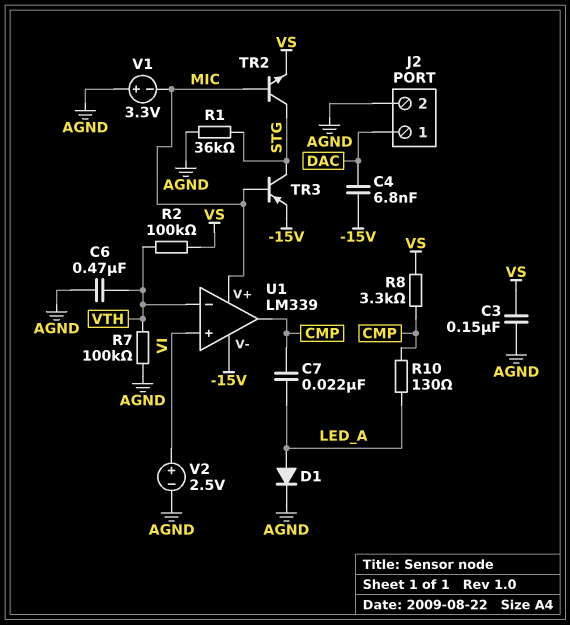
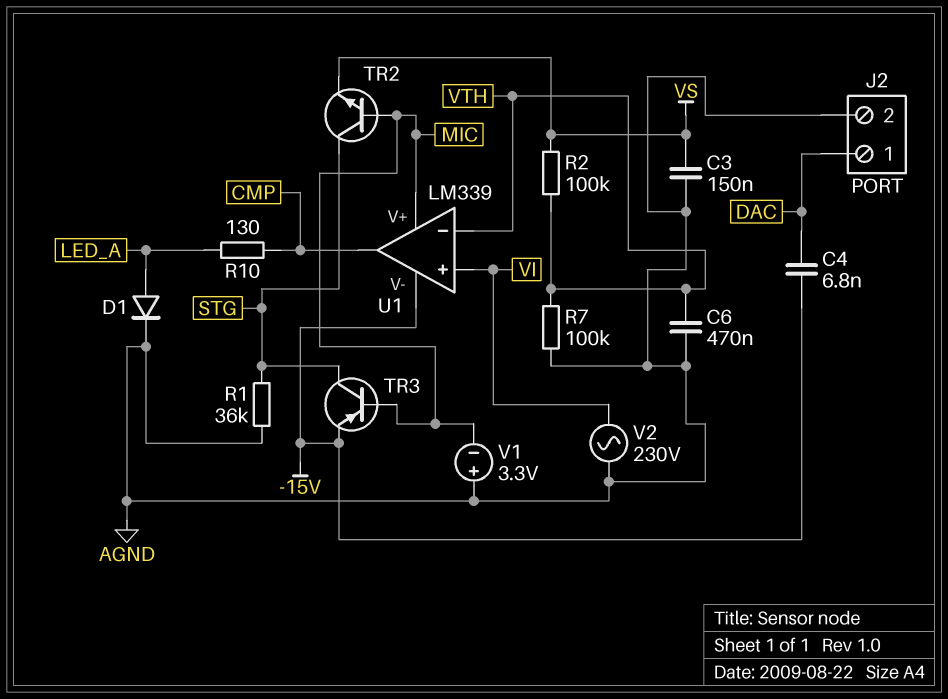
C7: 22nF (CMP, LED_A) -> none
R8: 3.3k (CMP, VS) -> none
V2: 2.5V (plus VI, minus AGND) -> AC 230V (AGND, VI)

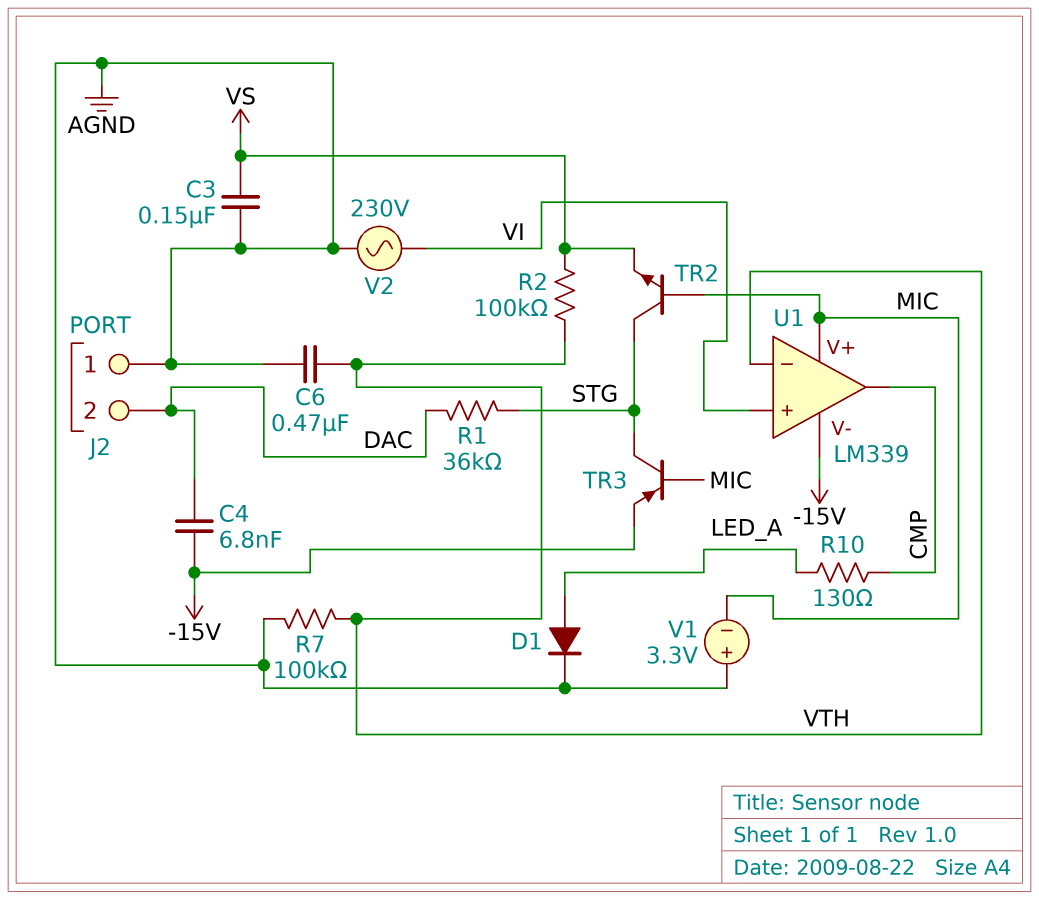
J2 pin 1: DAC -> AGND
J2 pin 2: AGND -> DAC
R1: 36k (AGND, STG) -> 36k (DAC, STG)

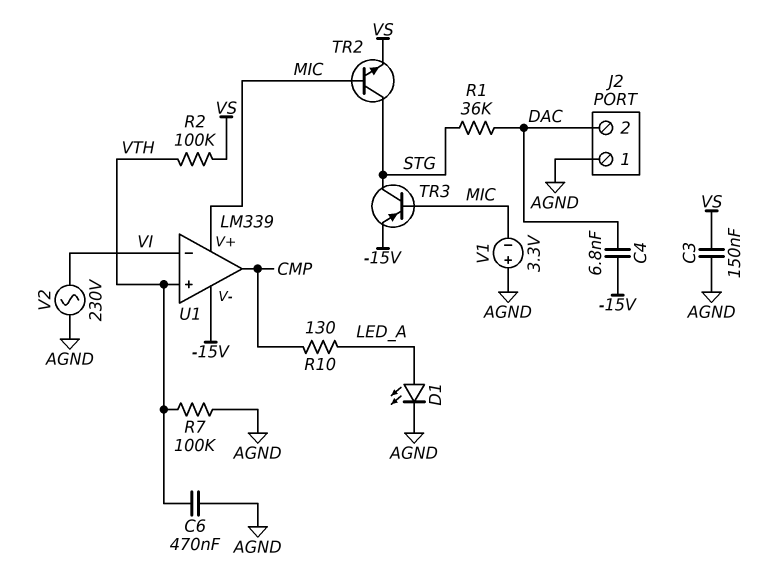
D1: diode (A LED_A, K AGND) -> LED (A LED_A, K AGND)
U1 pin in+: VI -> VTH
U1 pin in-: VTH -> VI

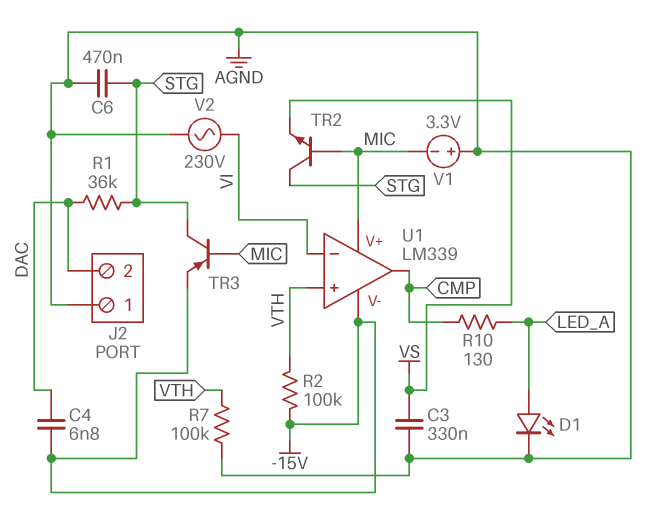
C3: 150nF (AGND, VS) -> 330nF (AGND, VS)
C6: 470nF (AGND, VTH) -> 470nF (AGND, STG)
R2: 100k (VS, VTH) -> 100k (-15V, VTH)

